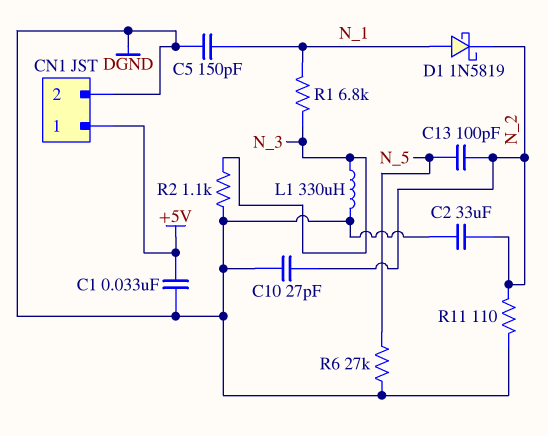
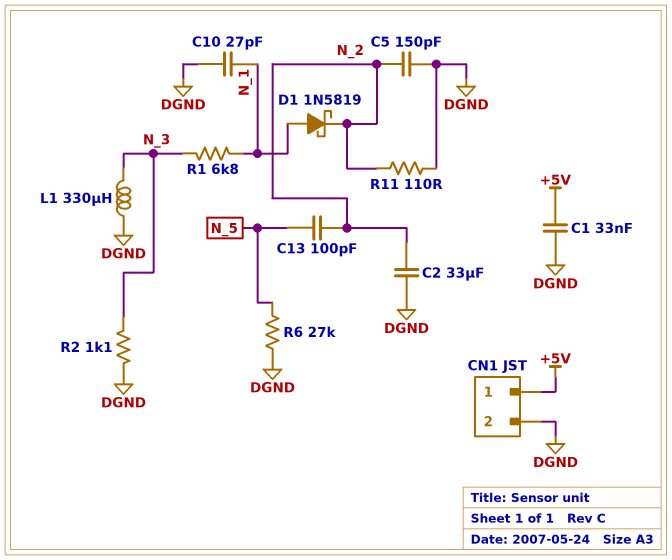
C5: 150pF (DGND, N_1) -> 150pF (DGND, N_2)
C10: 27pF (DGND, N_2) -> 27pF (DGND, N_1)

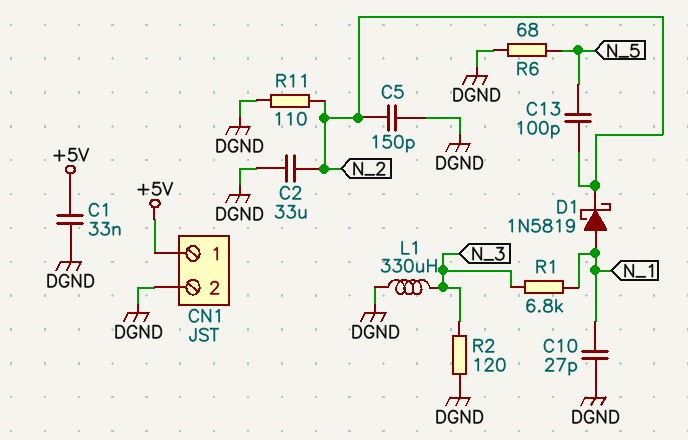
R2: 1.1k (DGND, N_3) -> 120 (DGND, N_3)
R6: 27k (DGND, N_5) -> 68 (DGND, N_5)

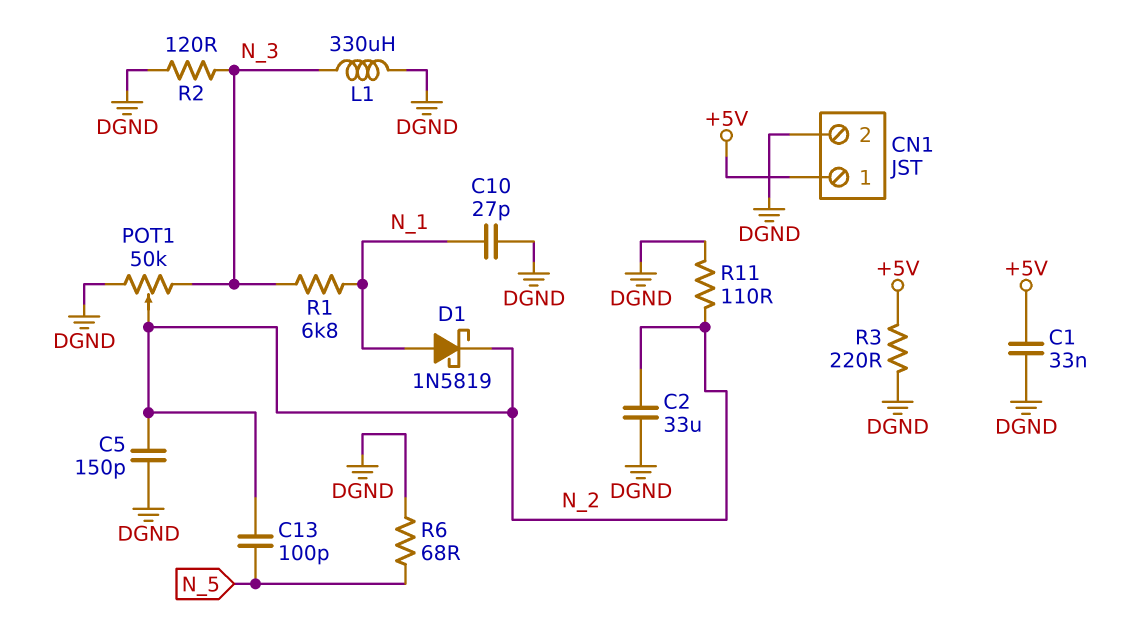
POT1: none -> 50k (DGND, N_3, wiper N_2)
R3: none -> 220 (+5V, DGND)

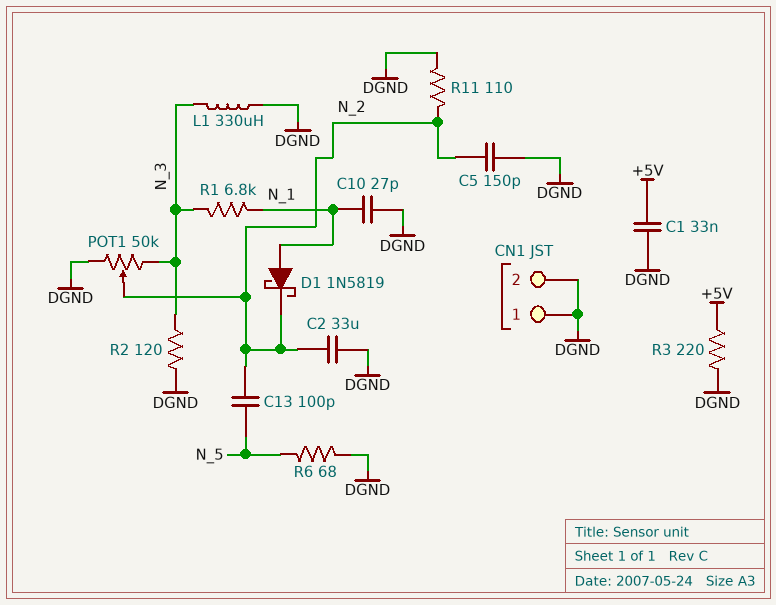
CN1 pin 1: +5V -> DGND

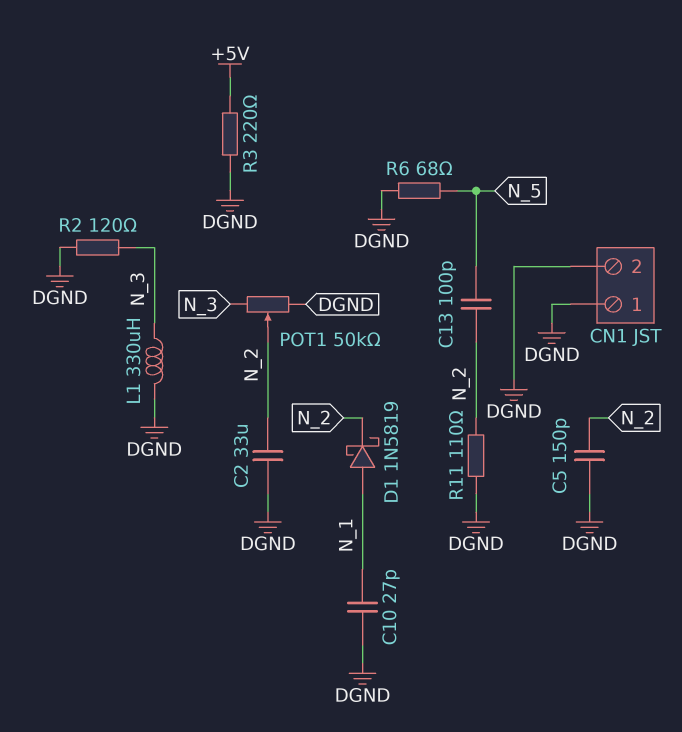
C1: 33nF (+5V, DGND) -> none
R1: 6.8k (N_1, N_3) -> none

